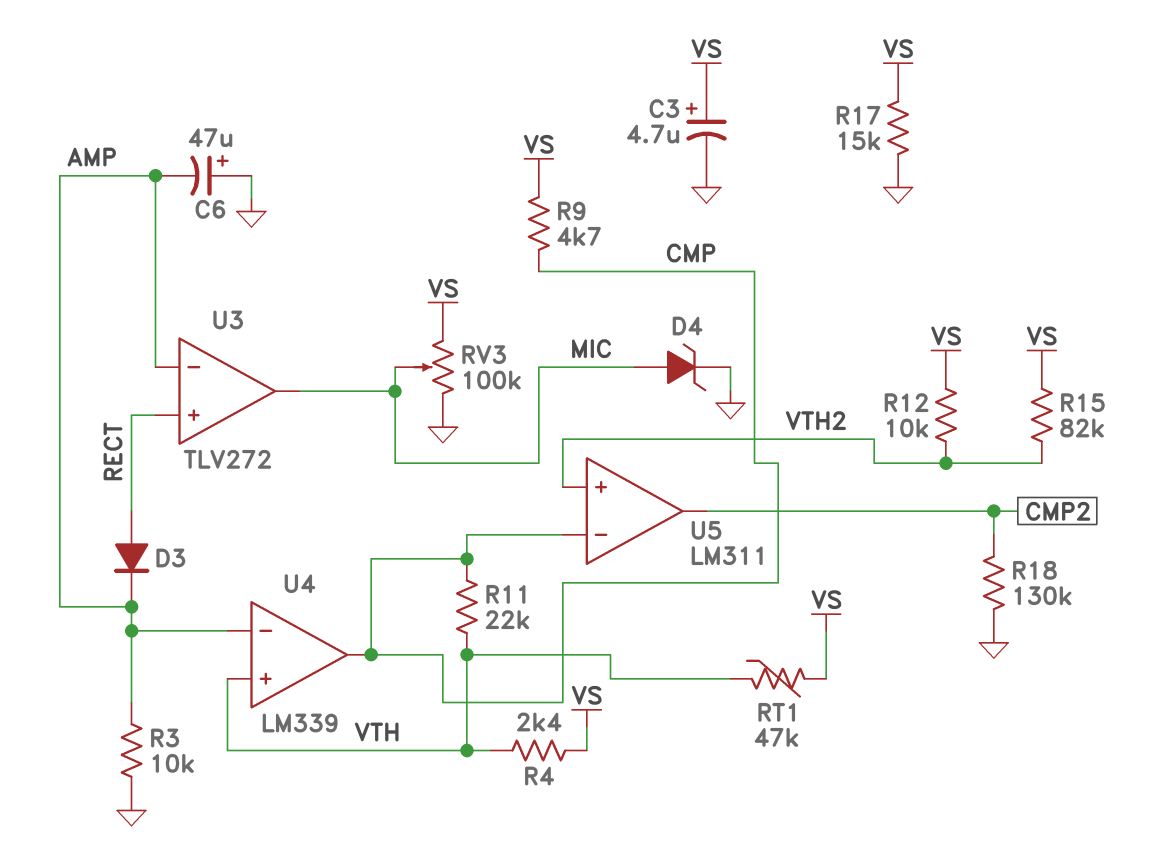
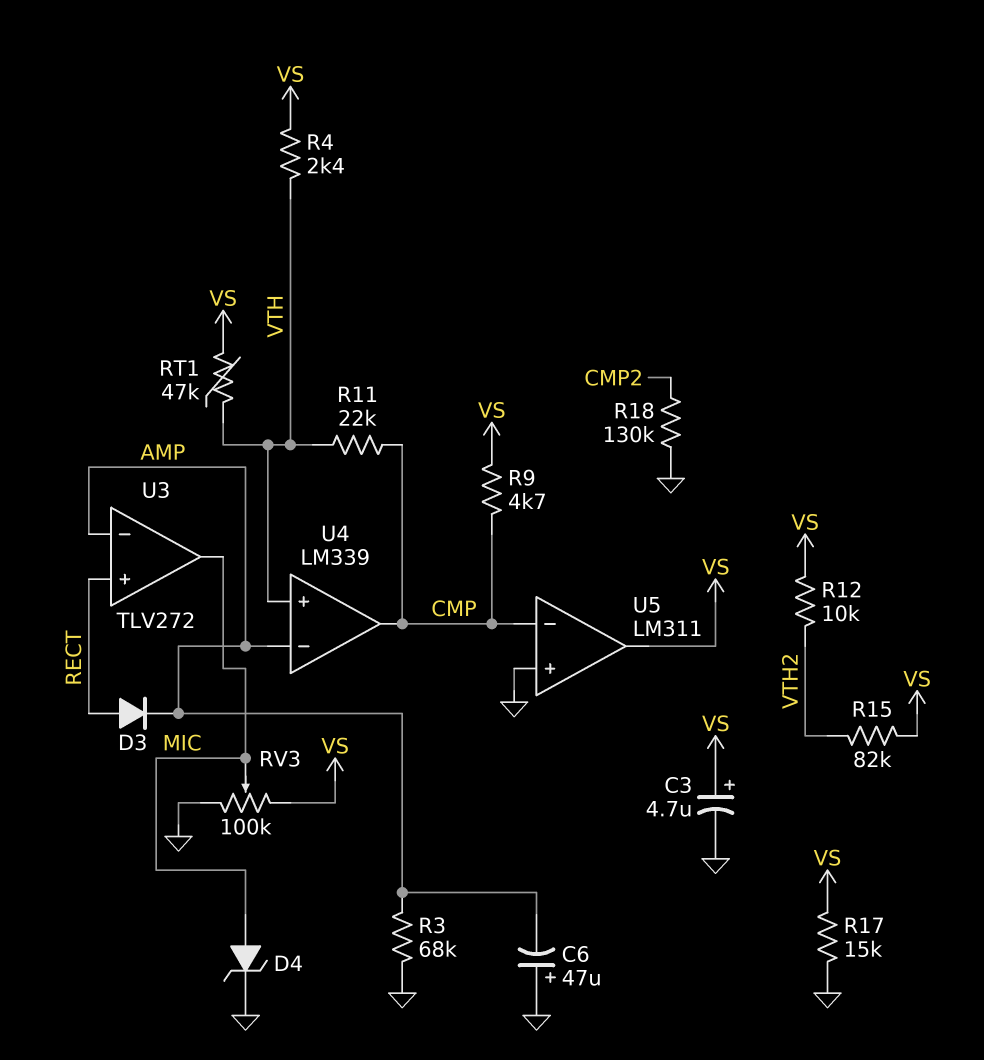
R3: 10k (AMP, GND) -> 68k (AMP, GND)
U5 pin in+: VTH2 -> GND
U5 pin out: CMP2 -> VS

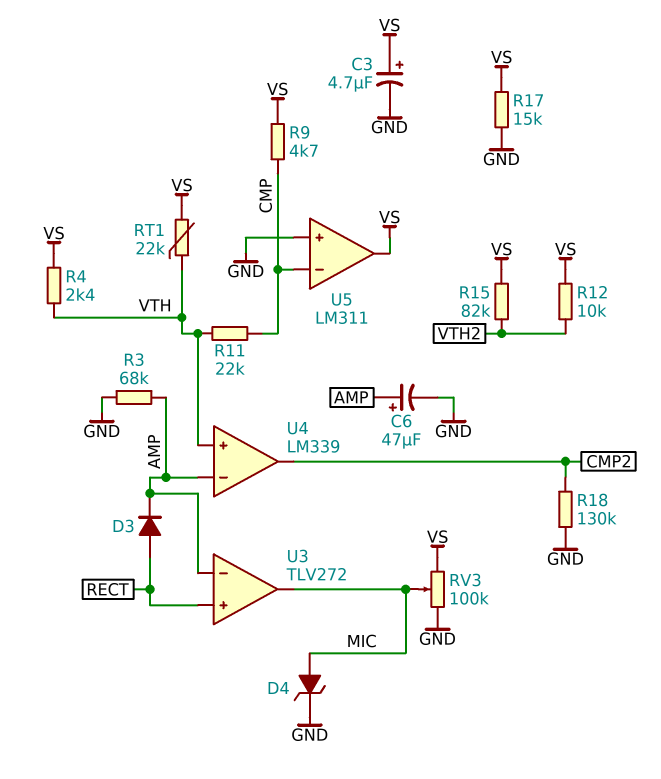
C6: 47uF (plus GND, minus AMP) -> 47uF (plus AMP, minus GND)
RT1: 47k (VS, VTH) -> 22k (VS, VTH)
U4 pin out: CMP -> CMP2

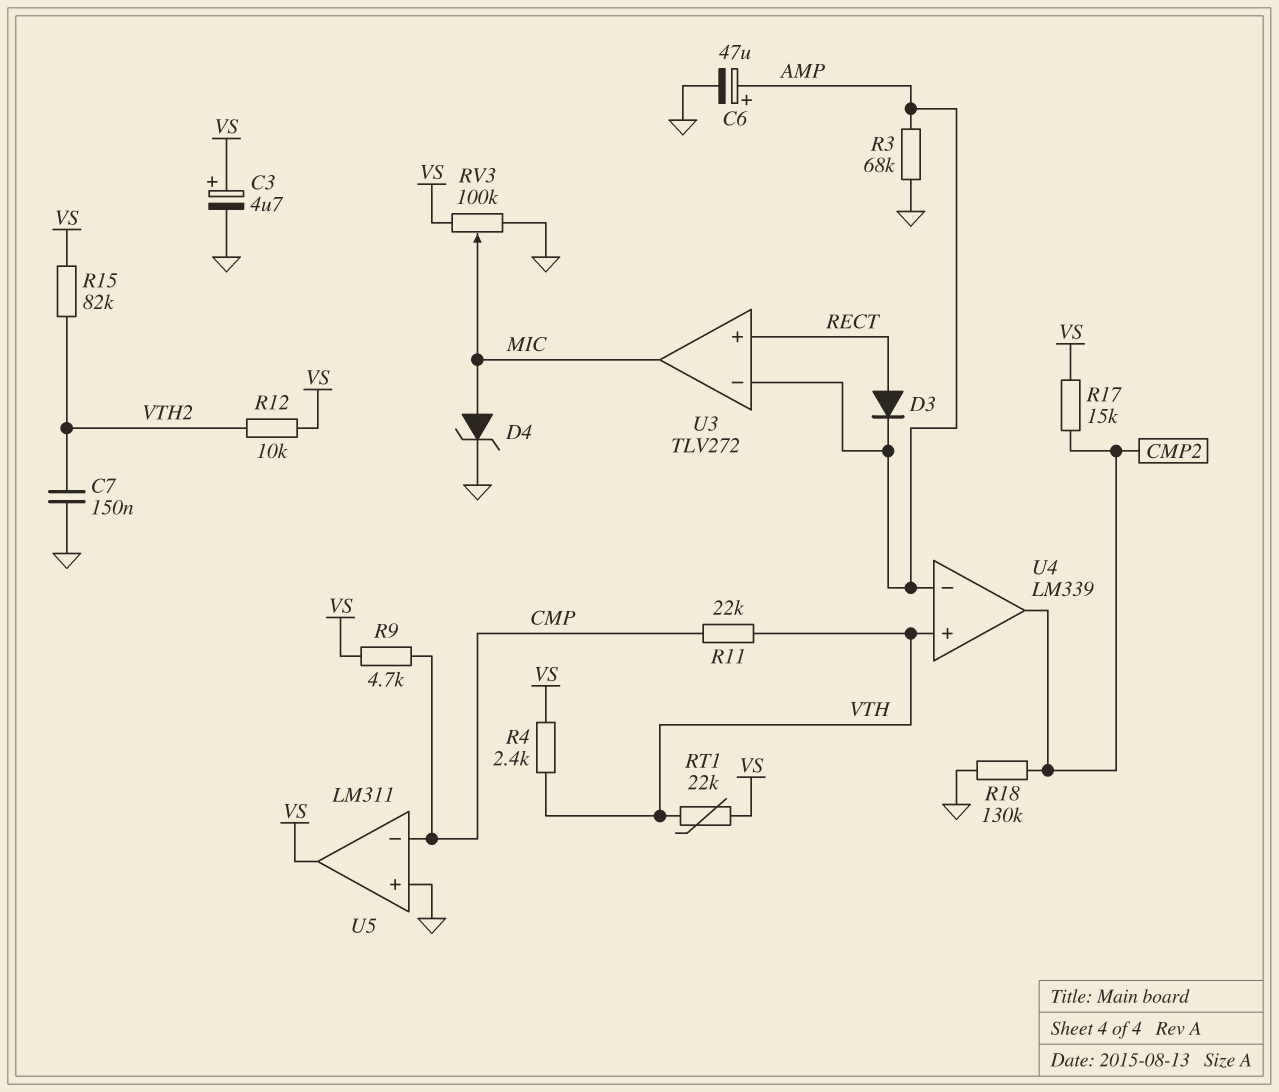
C7: none -> 150nF (GND, VTH2)
R17: 15k (GND, VS) -> 15k (CMP2, VS)

